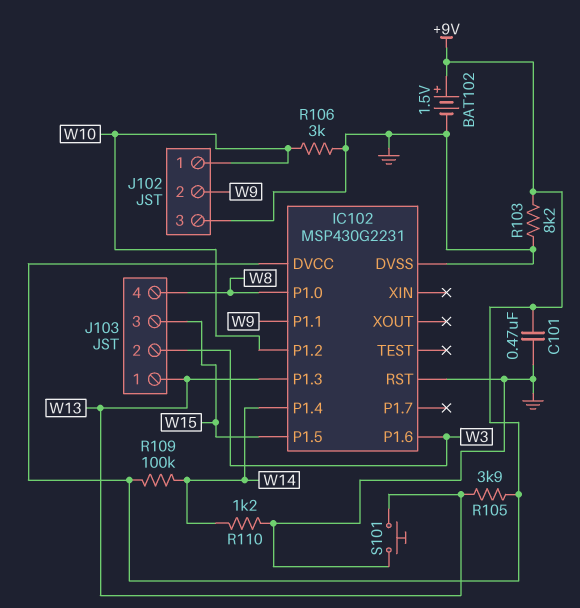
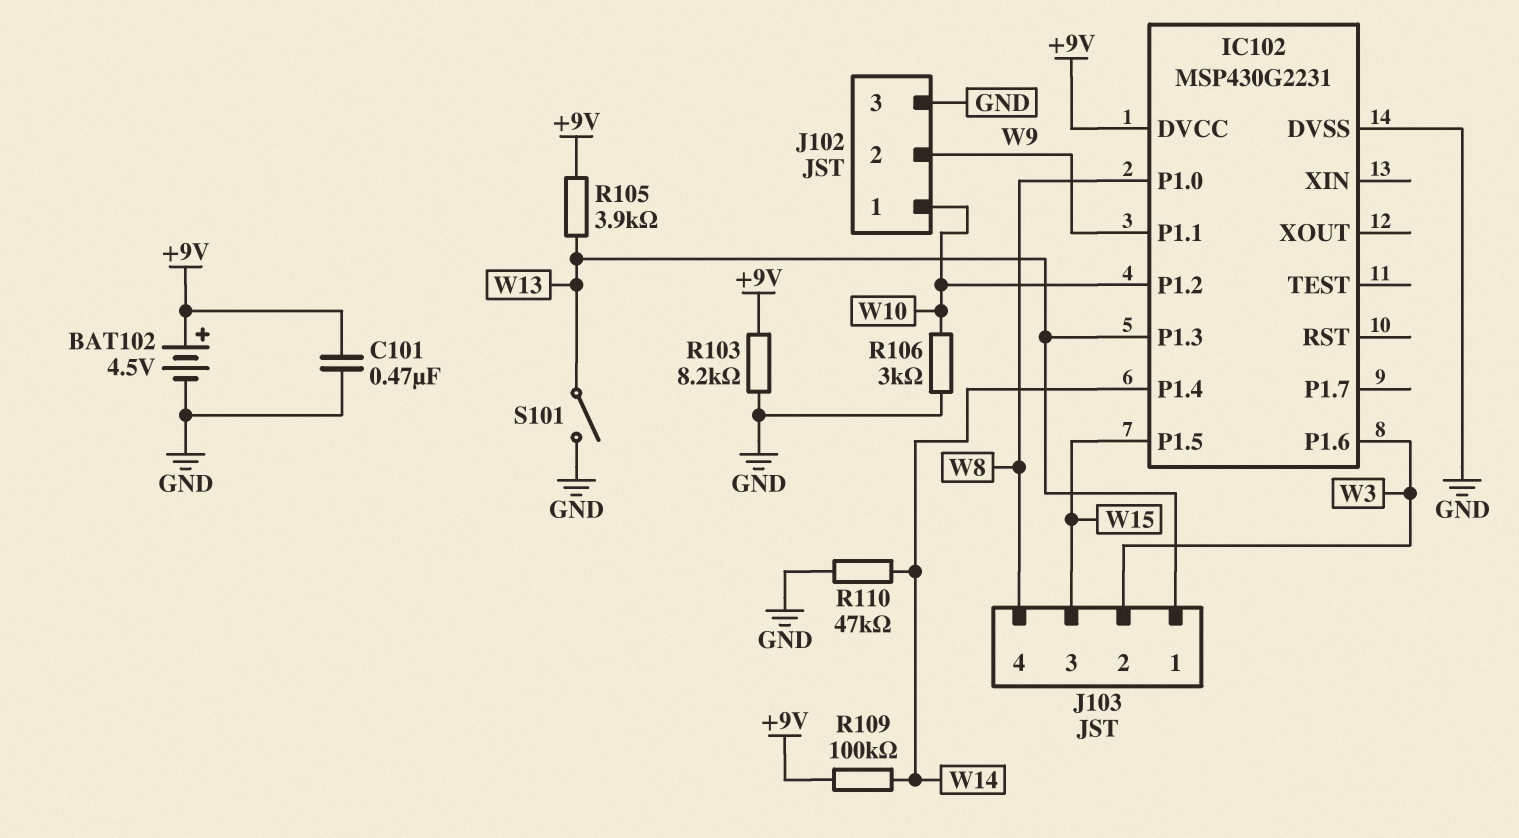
BAT102: 1.5V (plus +9V, minus GND) -> 4.5V (plus +9V, minus GND)
IC102 pin RST: GND -> none
R110: 1.2k (GND, W14) -> 47k (GND, W14)
S101: button (GND, W13) -> switch (GND, W13)

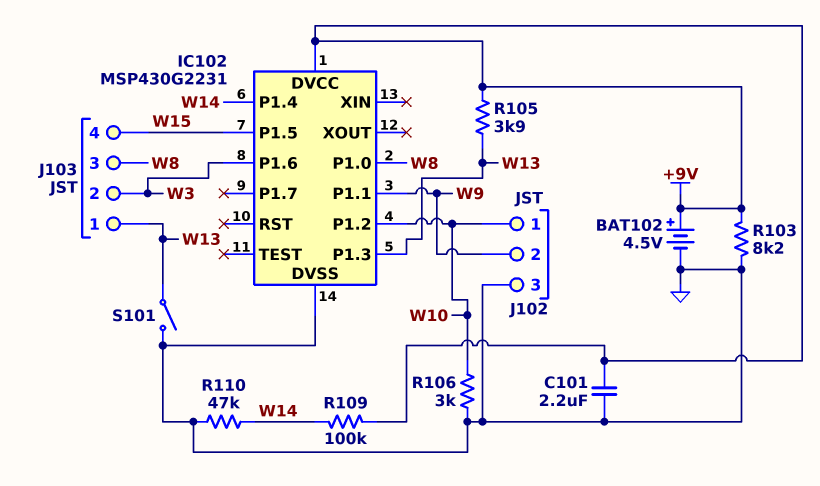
C101: 470nF (+9V, GND) -> 2.2uF (+9V, GND)
J103 pin 3: W15 -> W8
J103 pin 4: W8 -> W15

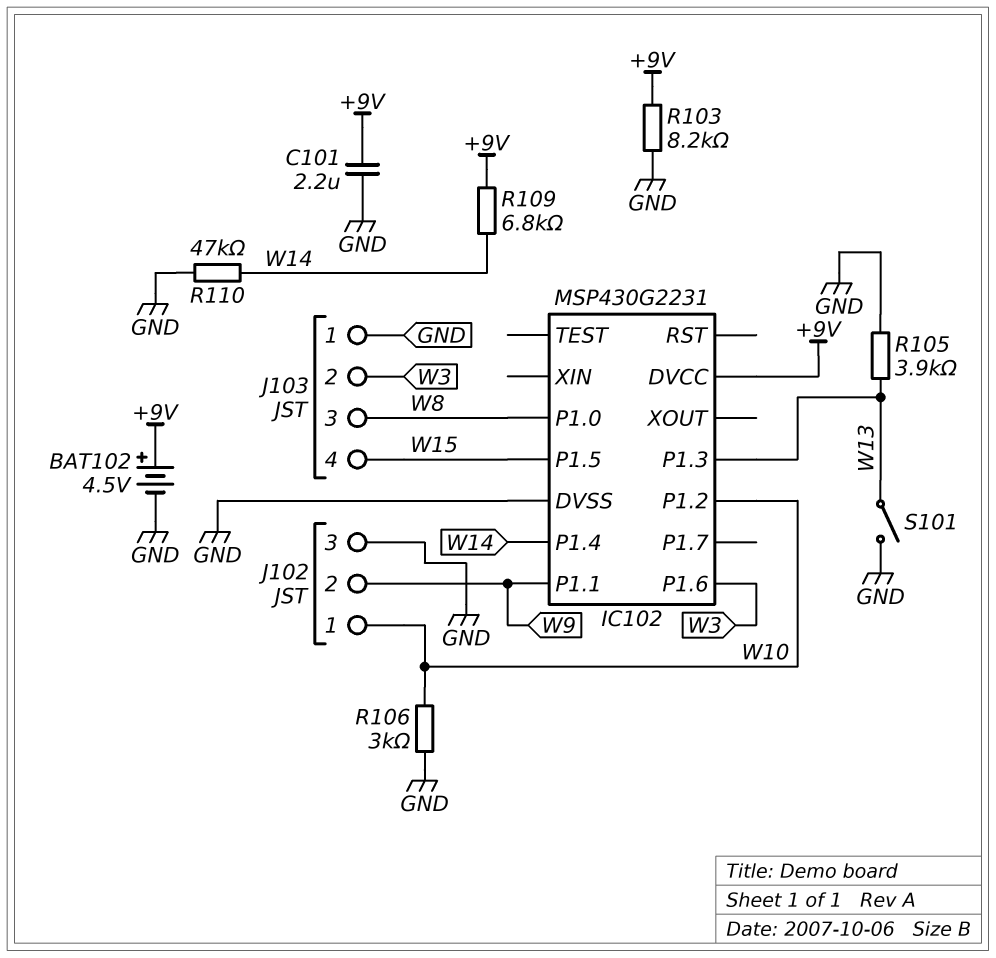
J103 pin 1: W13 -> GND
R105: 3.9k (+9V, W13) -> 3.9k (GND, W13)
R109: 100k (+9V, W14) -> 6.8k (+9V, W14)

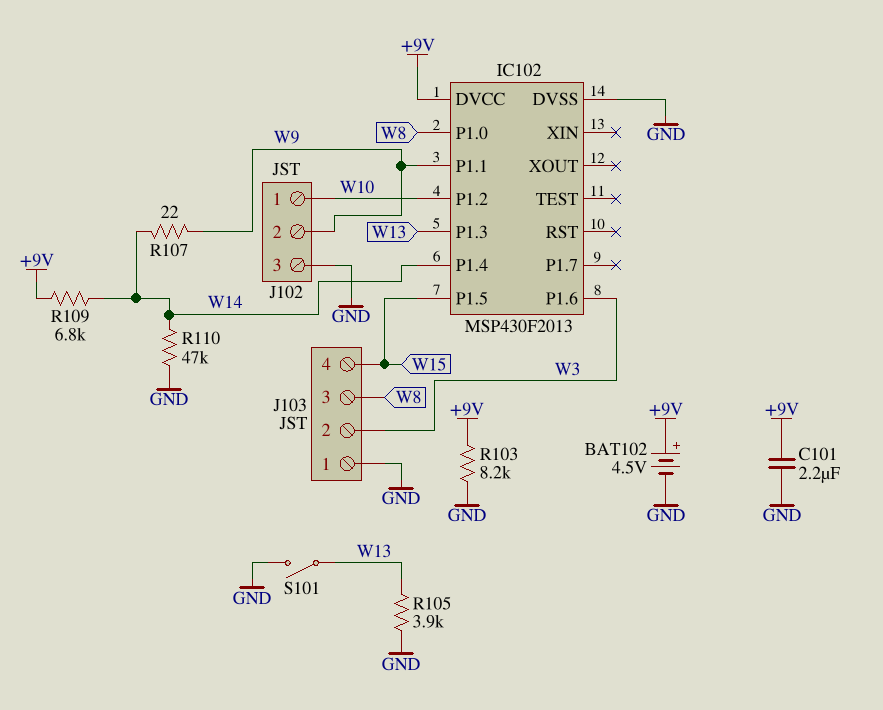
IC102: MSP430G2231 -> MSP430F2013
R106: 3k (GND, W10) -> none
R107: none -> 22 (W9, W14)

